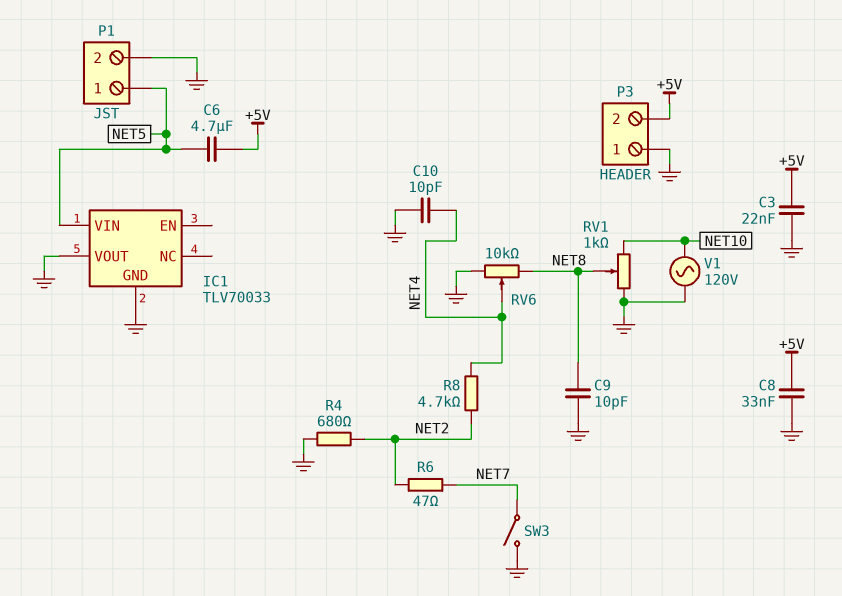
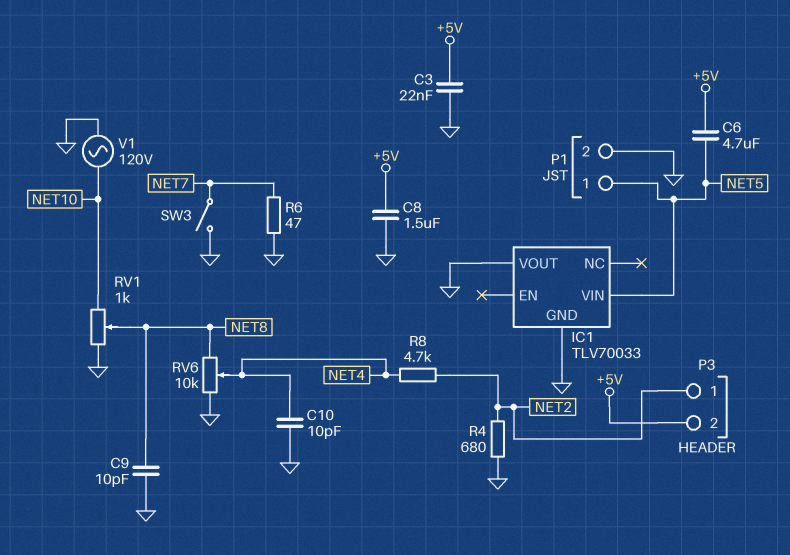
C8: 33nF (+5V, GND) -> 1.5uF (+5V, GND)
P3 pin 1: GND -> NET2
R6: 47 (NET2, NET7) -> 47 (GND, NET7)

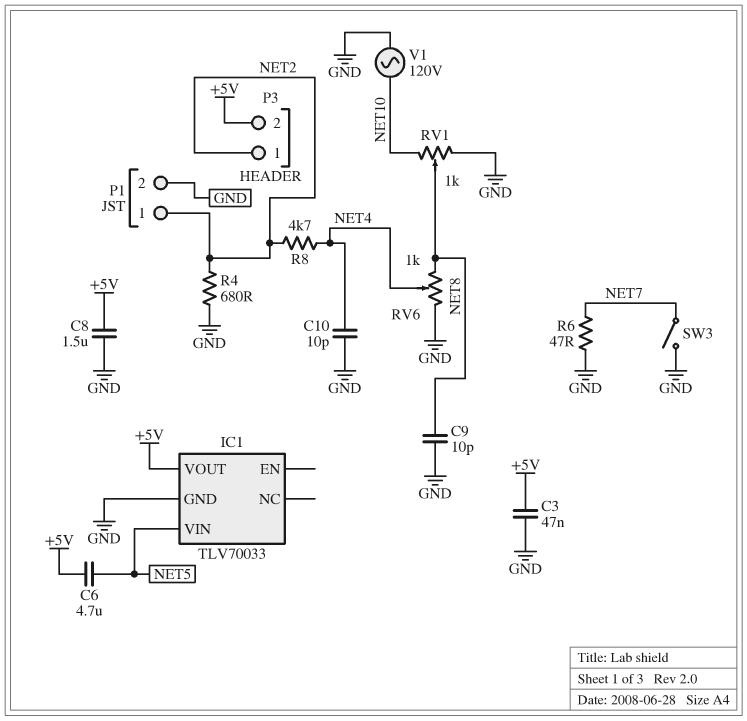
C3: 22nF (+5V, GND) -> 47nF (+5V, GND)
IC1 pin VOUT: GND -> +5V
P1 pin 1: NET5 -> NET2
RV6: 10k (GND, NET8, wiper NET4) -> 1k (GND, NET8, wiper NET4)

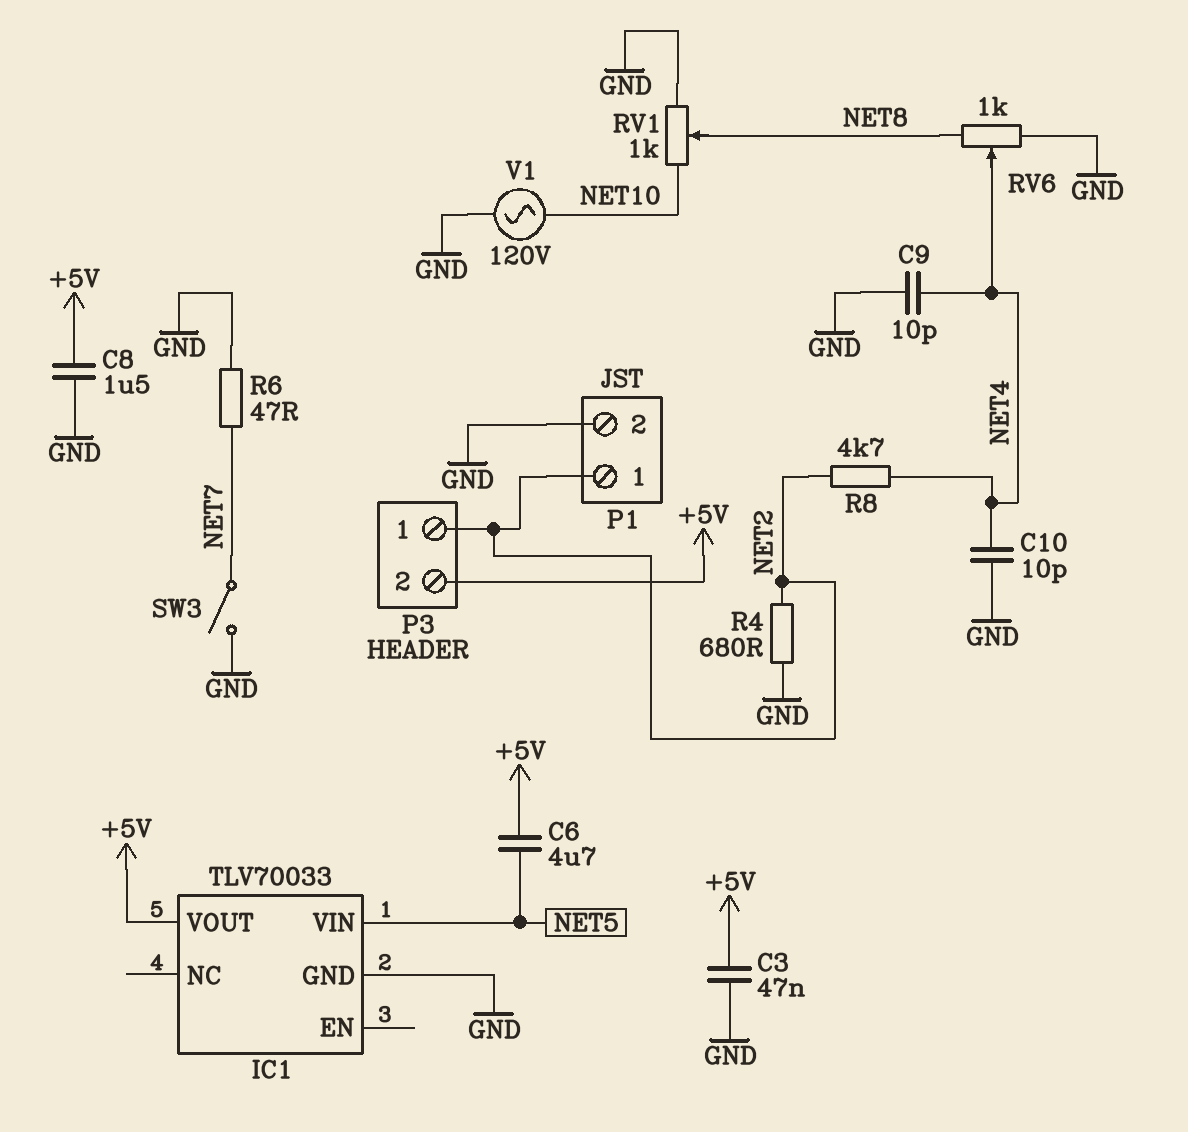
C9: 10pF (GND, NET8) -> 10pF (GND, NET4)

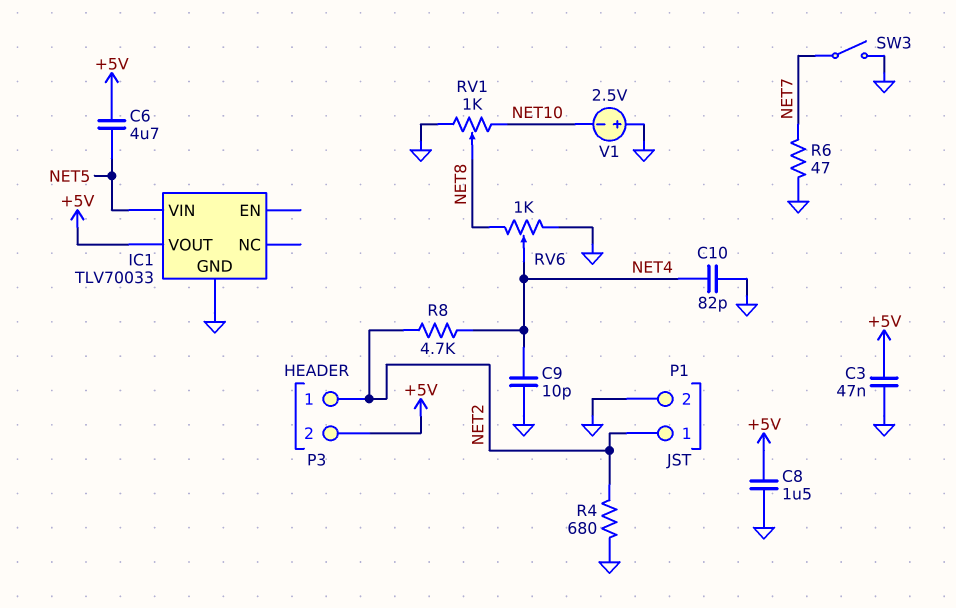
C10: 10pF (GND, NET4) -> 82pF (GND, NET4)
V1: AC 120V (GND, NET10) -> 2.5V (plus GND, minus NET10)

